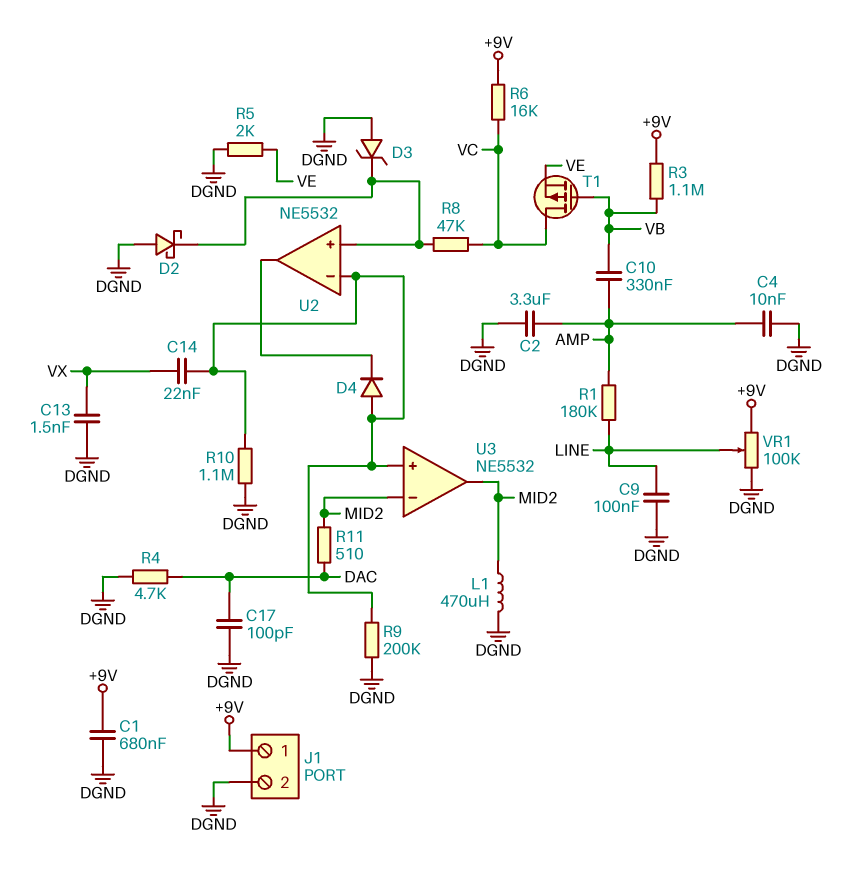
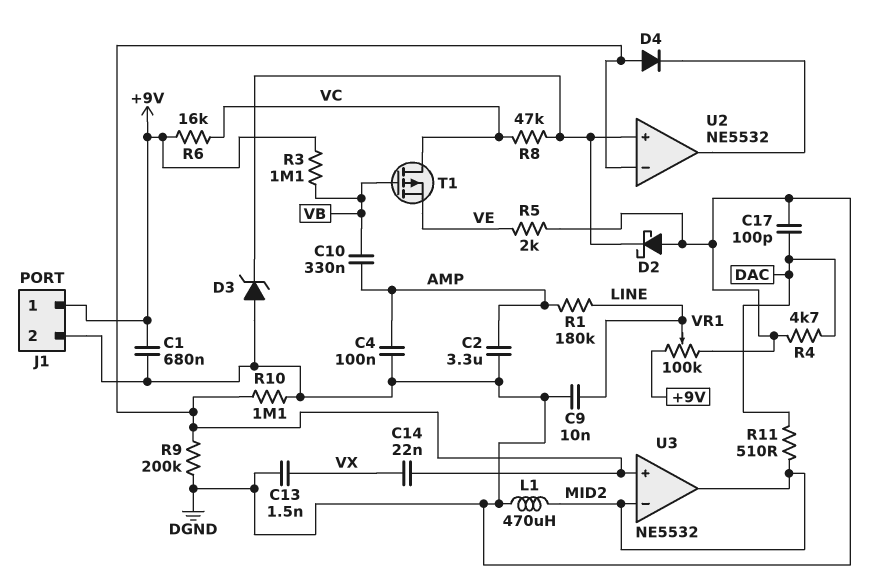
C4: 10nF (AMP, DGND) -> 100nF (AMP, DGND)
C9: 100nF (DGND, LINE) -> 10nF (DGND, LINE)

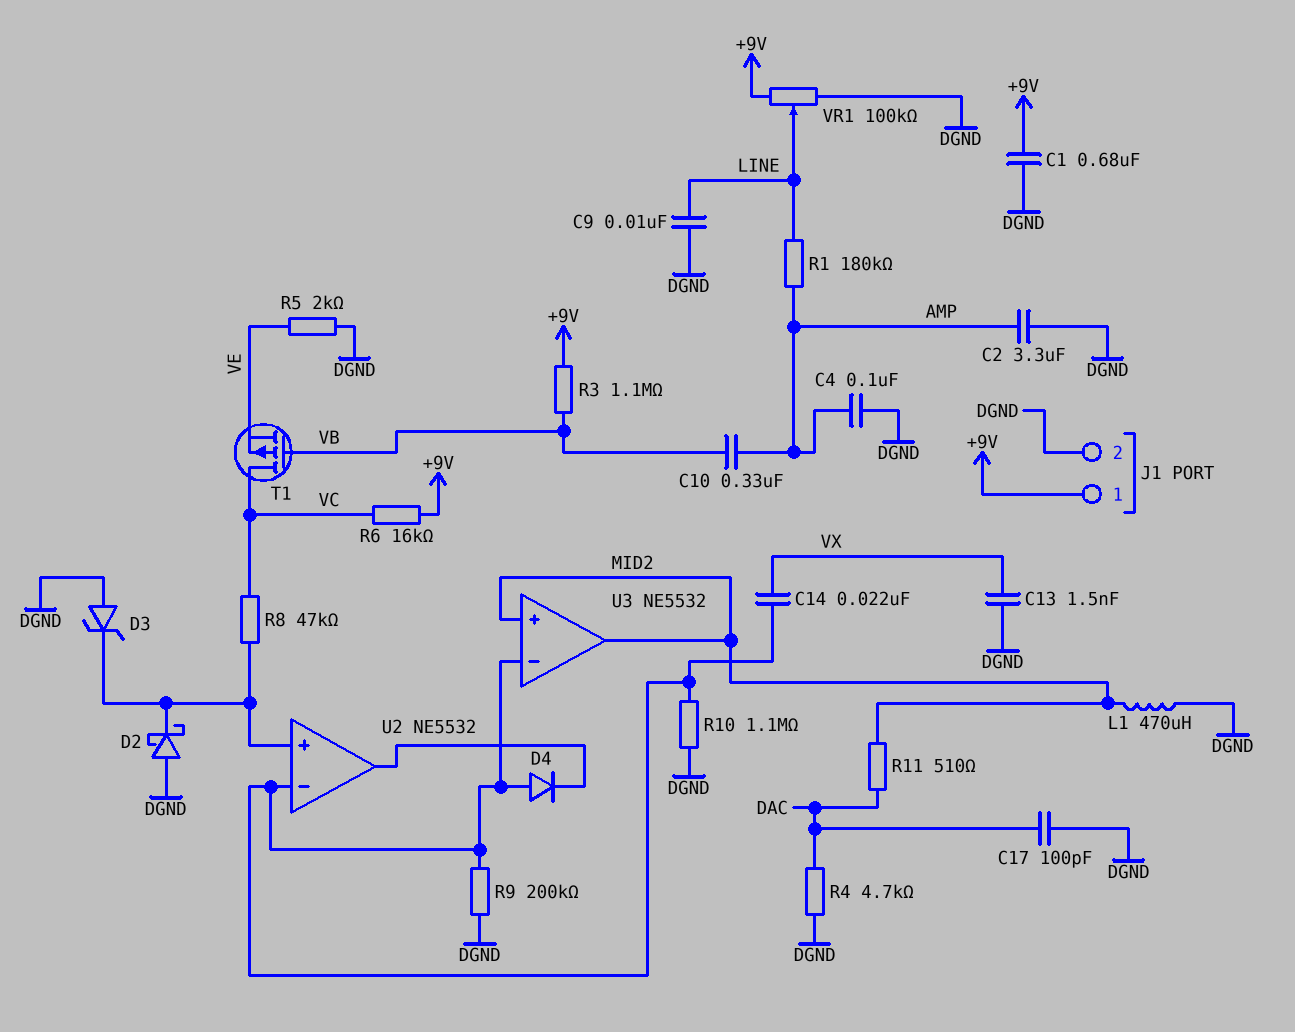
U3 pin in+: U2/in- -> MID2
U3 pin in-: MID2 -> U2/in-

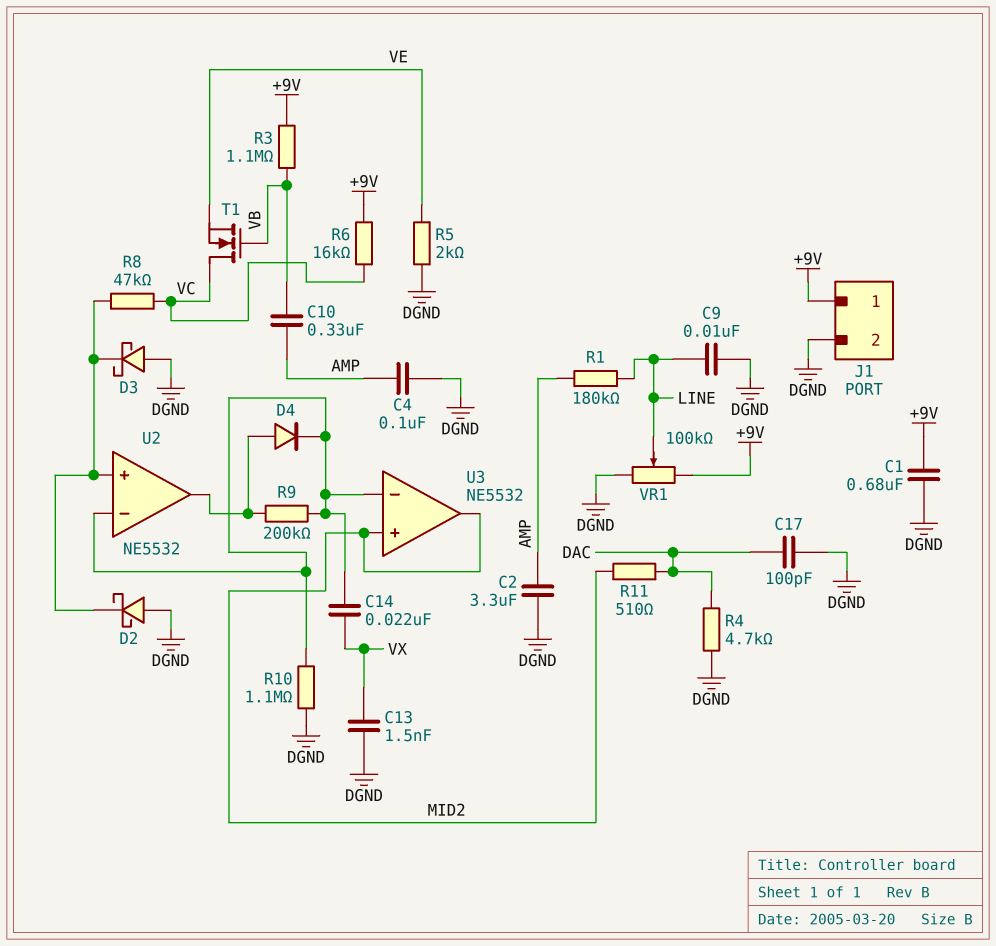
D3: zener (A DGND, K U2/in+) -> schottky (A DGND, K U2/in+)
D4: diode (A U2/in-, K U2/out) -> diode (A U2/out, K U2/in-)
L1: 470uH (DGND, MID2) -> none
R9: 200k (DGND, U2/in-) -> 200k (U2/in-, U2/out)
T1: PMOS (G VB, D VC, S VE) -> NMOS (G VB, D VC, S VE)

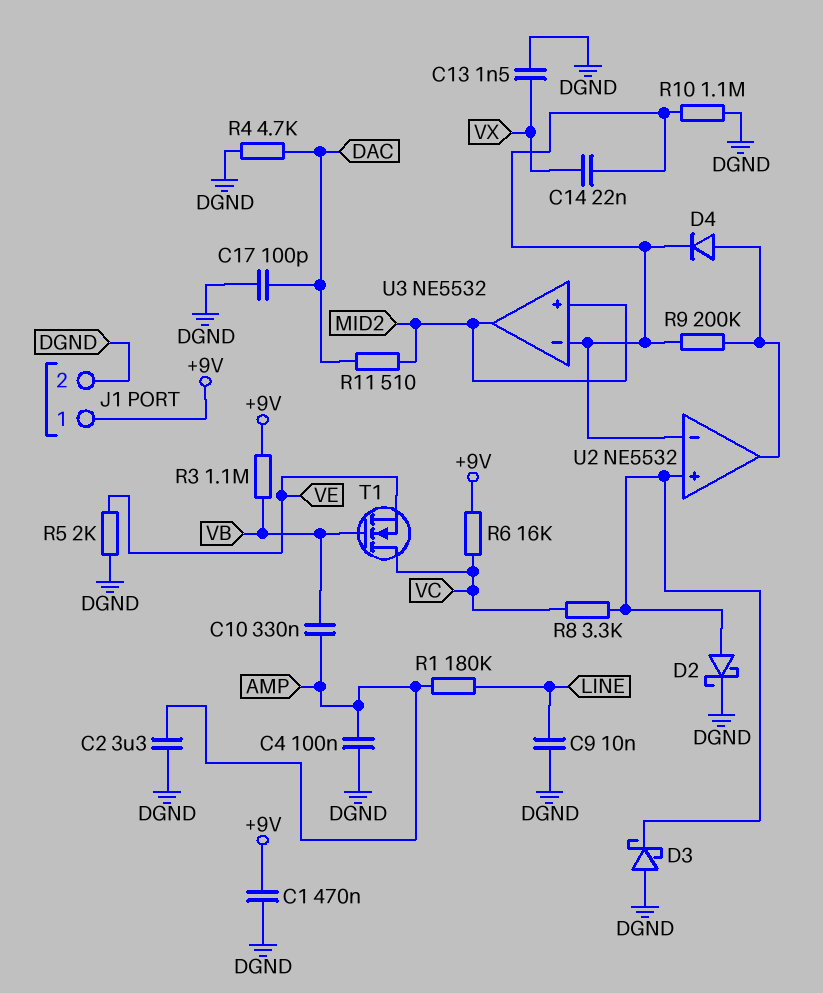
C1: 680nF (+9V, DGND) -> 470nF (+9V, DGND)
D2: schottky (A DGND, K U2/in+) -> schottky (A U2/in+, K DGND)
R8: 47k (U2/in+, VC) -> 3.3k (U2/in+, VC)
VR1: 100k (+9V, DGND, wiper LINE) -> none

